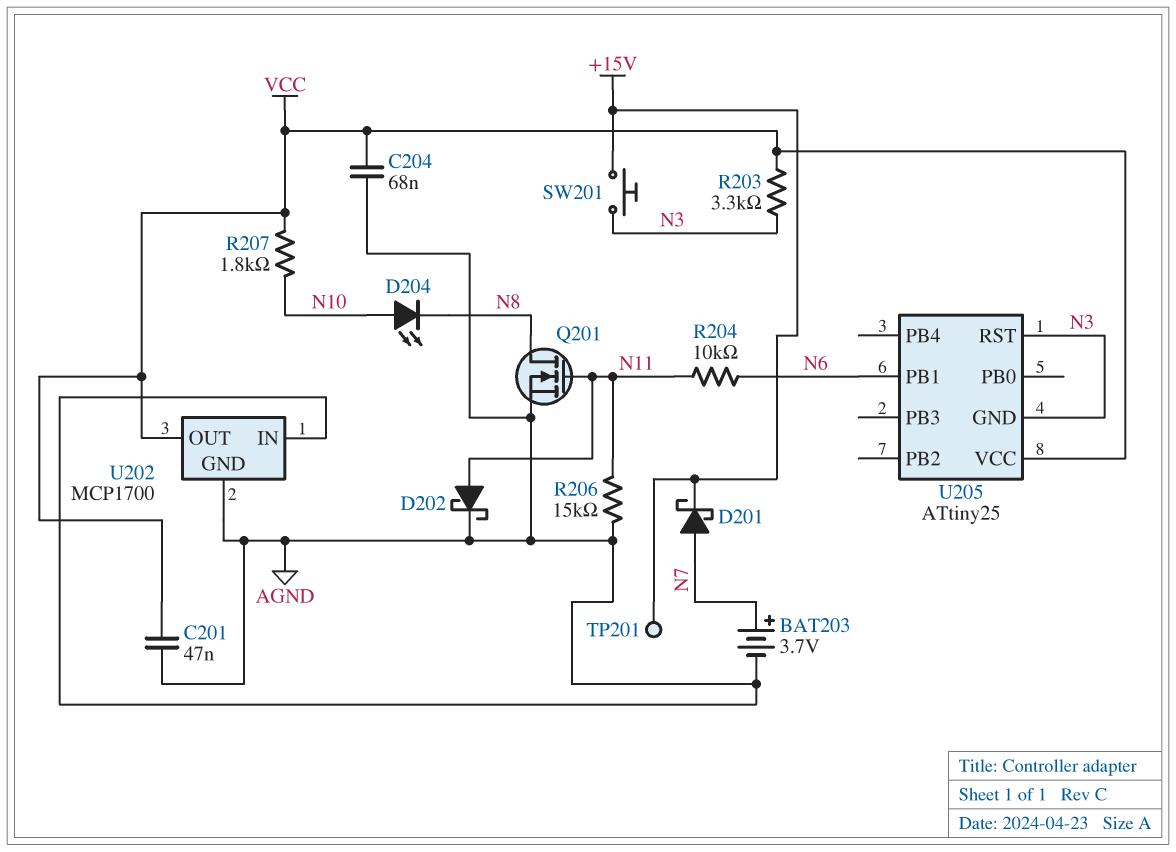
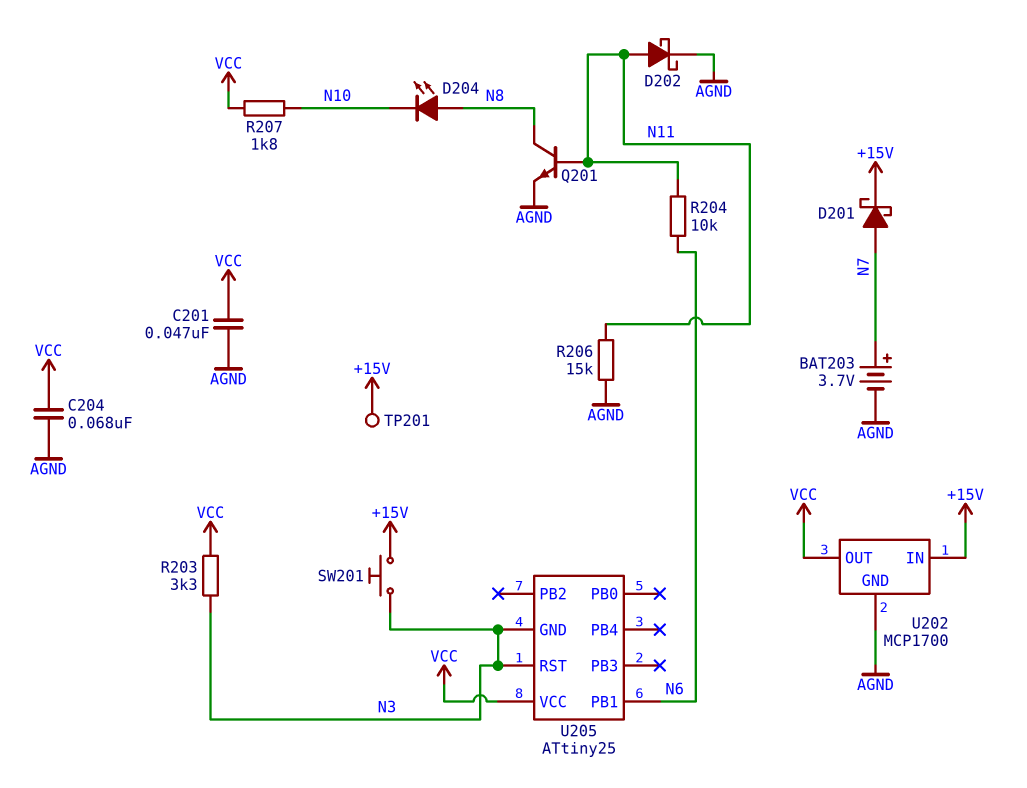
D204: LED (A N10, K N8) -> LED (A N8, K N10)
Q201: NMOS (G N11, D N8, S AGND) -> NPN (B N11, C N8, E AGND)
U202 pin IN: AGND -> +15V

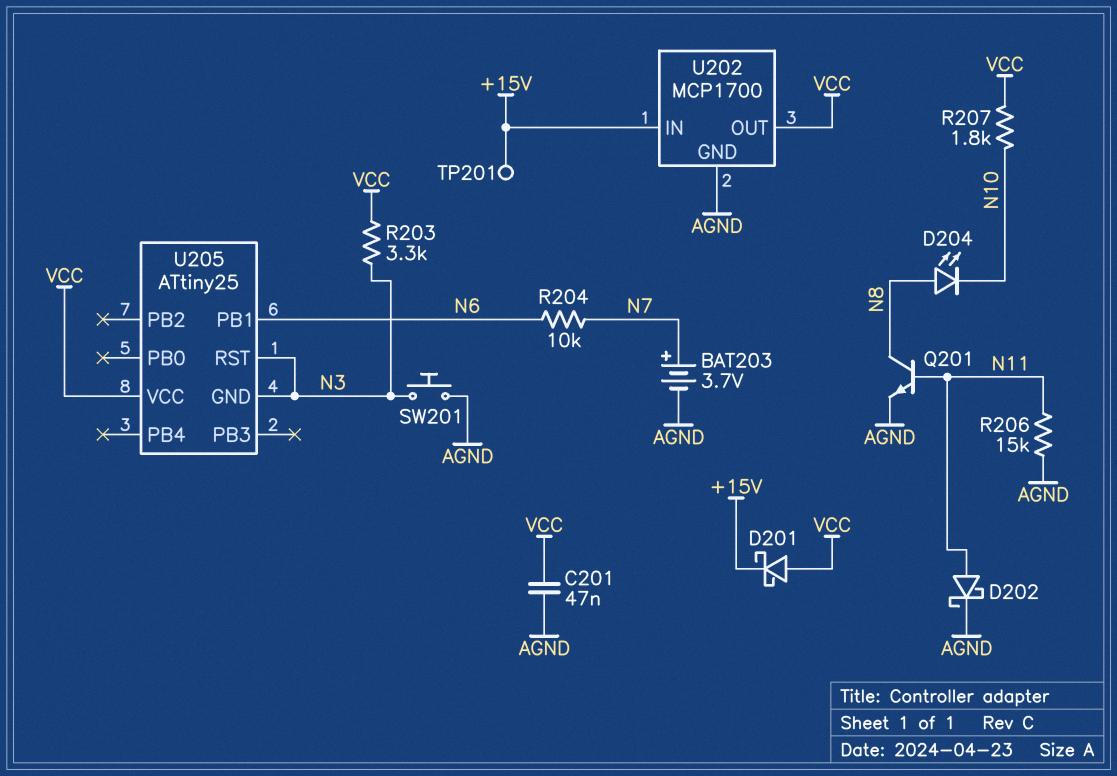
C204: 68nF (AGND, VCC) -> none
D201: schottky (A N7, K +15V) -> schottky (A VCC, K +15V)
R204: 10k (N6, N11) -> 10k (N6, N7)
SW201: button (+15V, N3) -> button (AGND, N3)

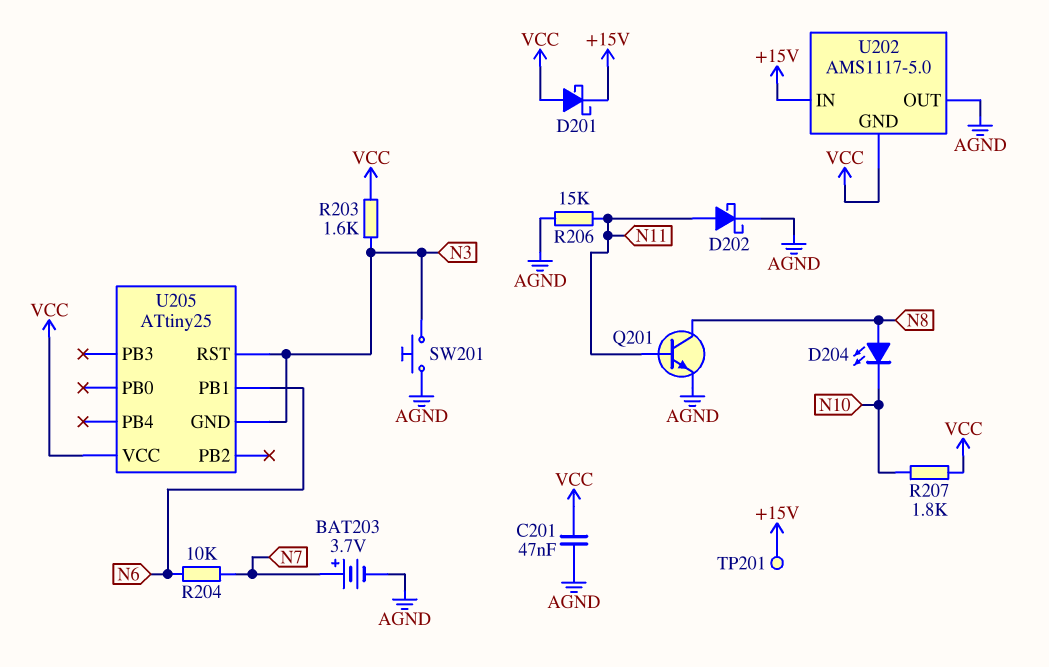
R203: 3.3k (N3, VCC) -> 1.6k (N3, VCC)
U202: MCP1700 -> AMS1117-5.0
U202 pin GND: AGND -> VCC
U202 pin OUT: VCC -> AGND

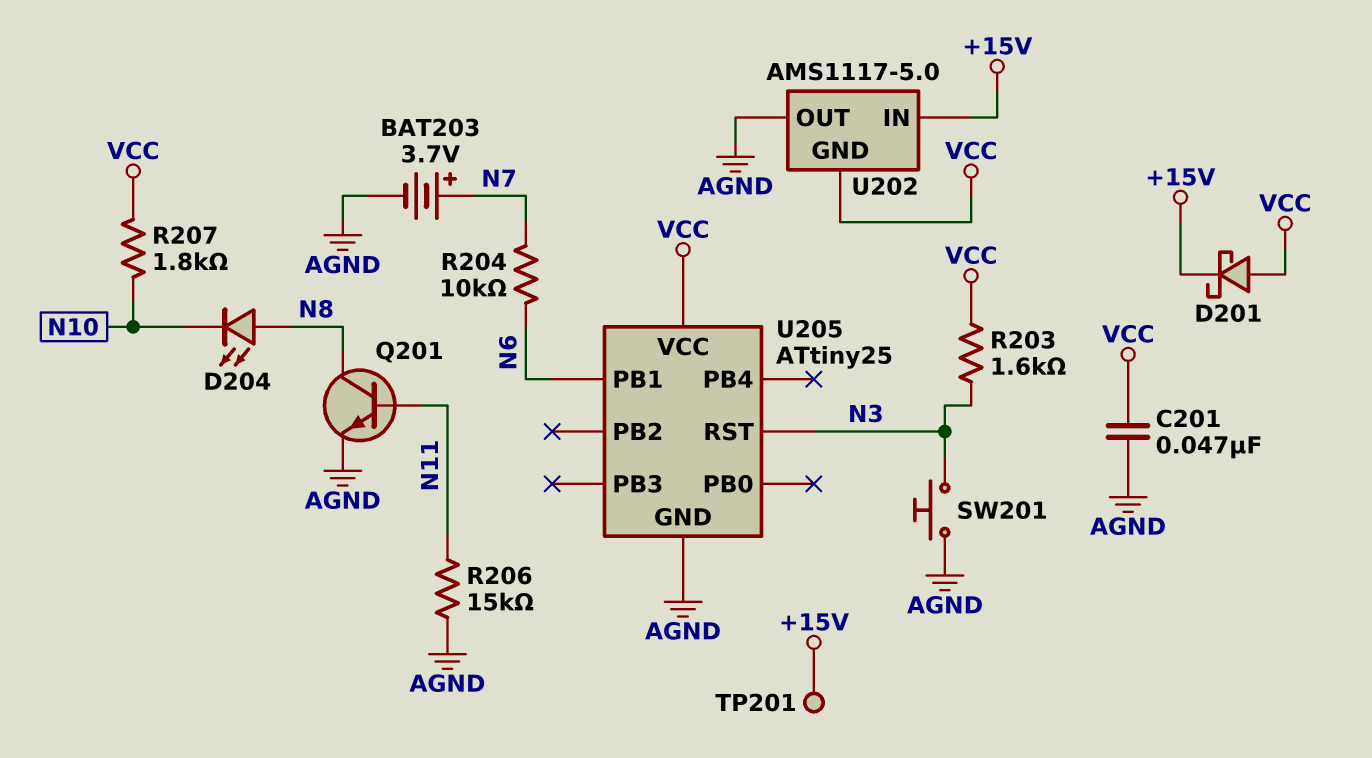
D202: schottky (A N11, K AGND) -> none
U205 pin GND: N3 -> AGND

